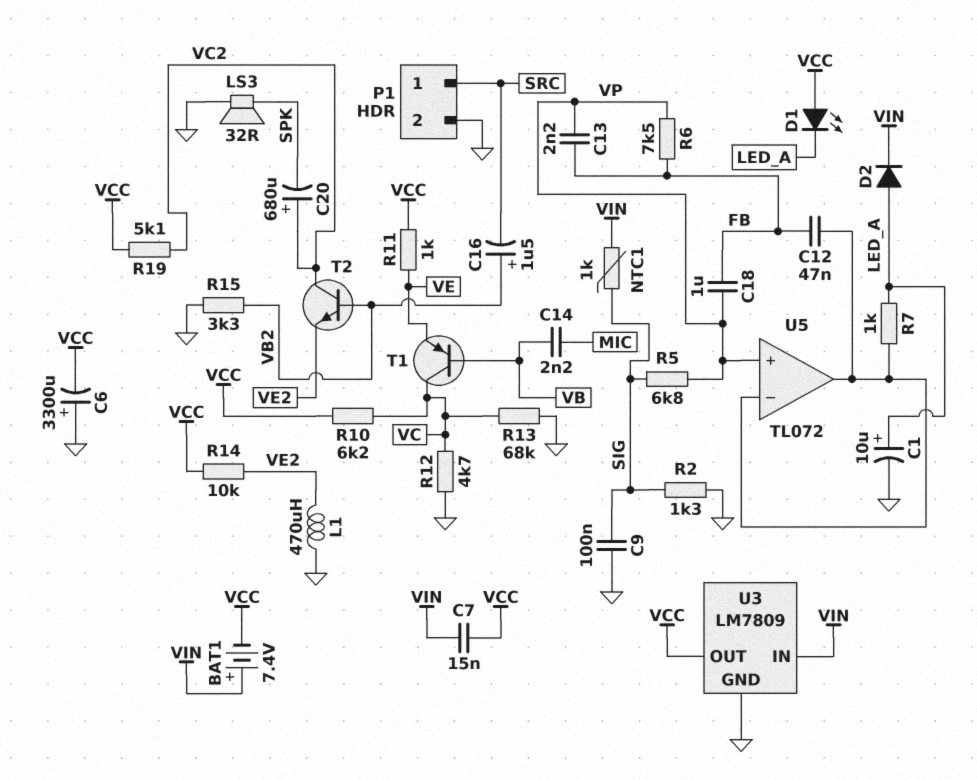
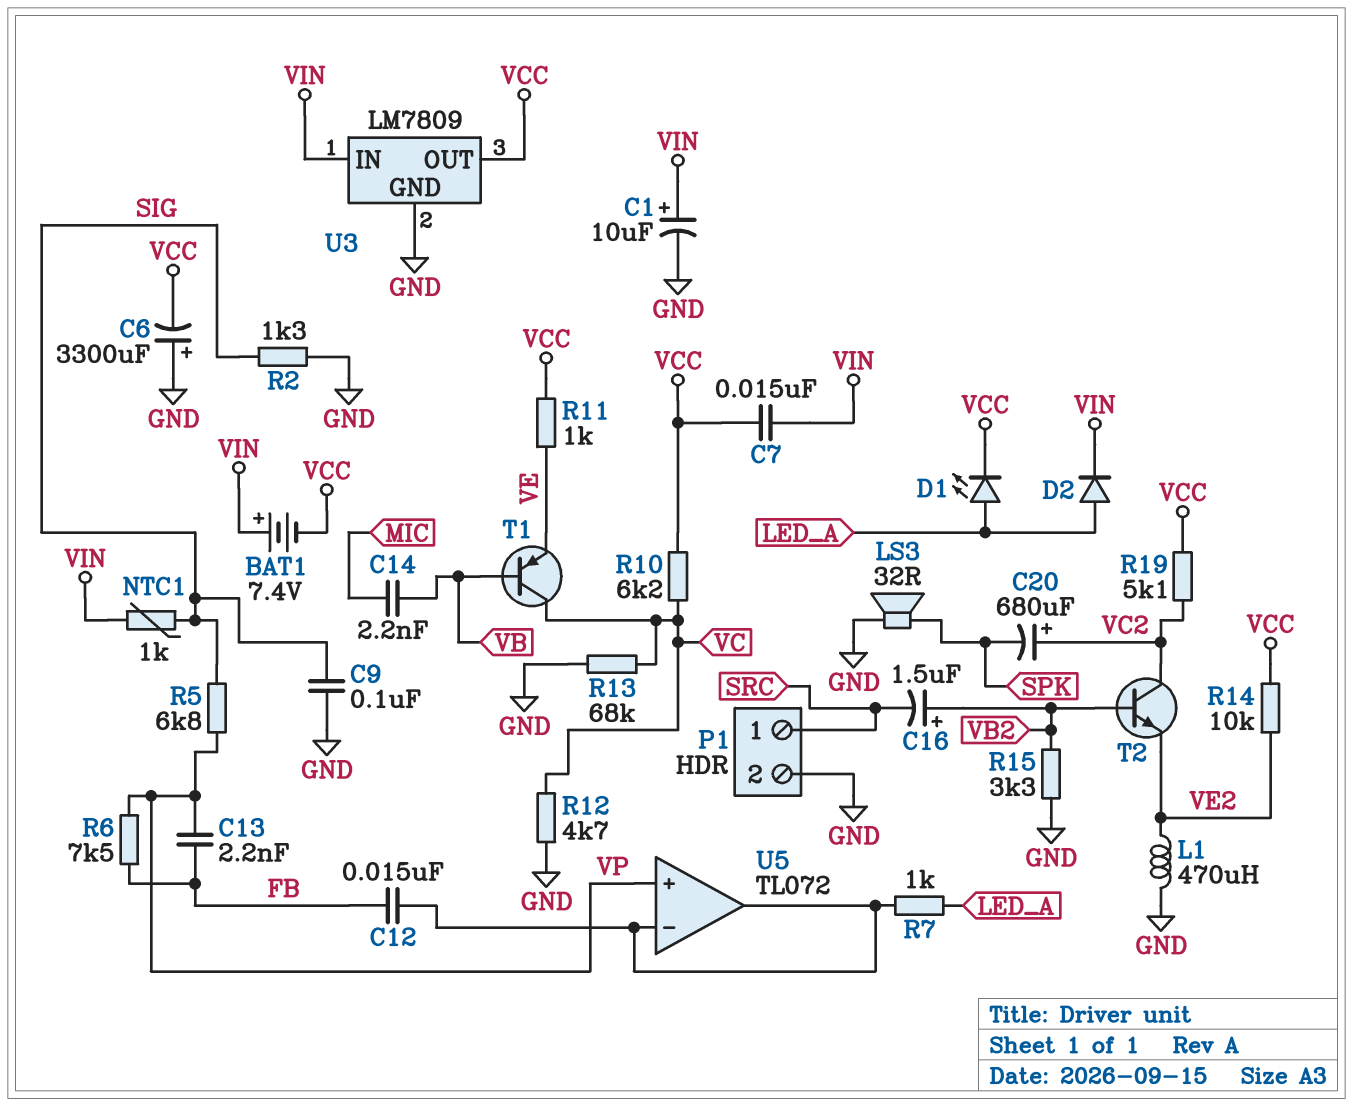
C1: 10uF (plus LED_A, minus GND) -> 10uF (plus VIN, minus GND)
C12: 47nF (FB, U5/in-) -> 15nF (FB, U5/in-)
C18: 1uF (FB, VP) -> none
D1: LED (A VCC, K LED_A) -> LED (A LED_A, K VCC)

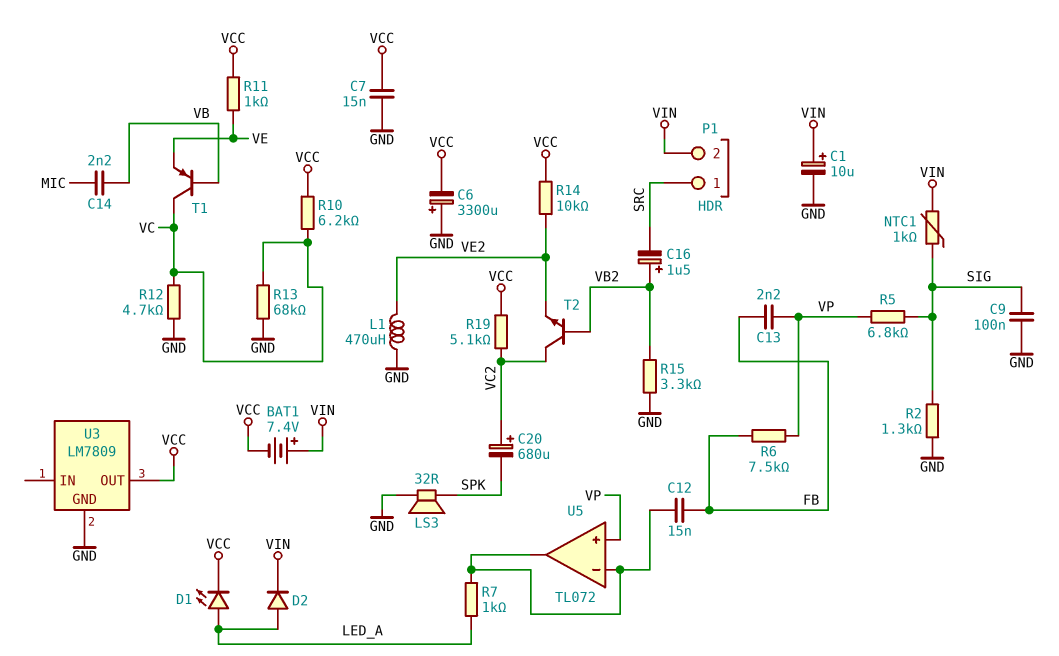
C7: 15nF (VCC, VIN) -> 15nF (GND, VCC)
P1 pin 2: GND -> VIN
U3 pin IN: VIN -> none

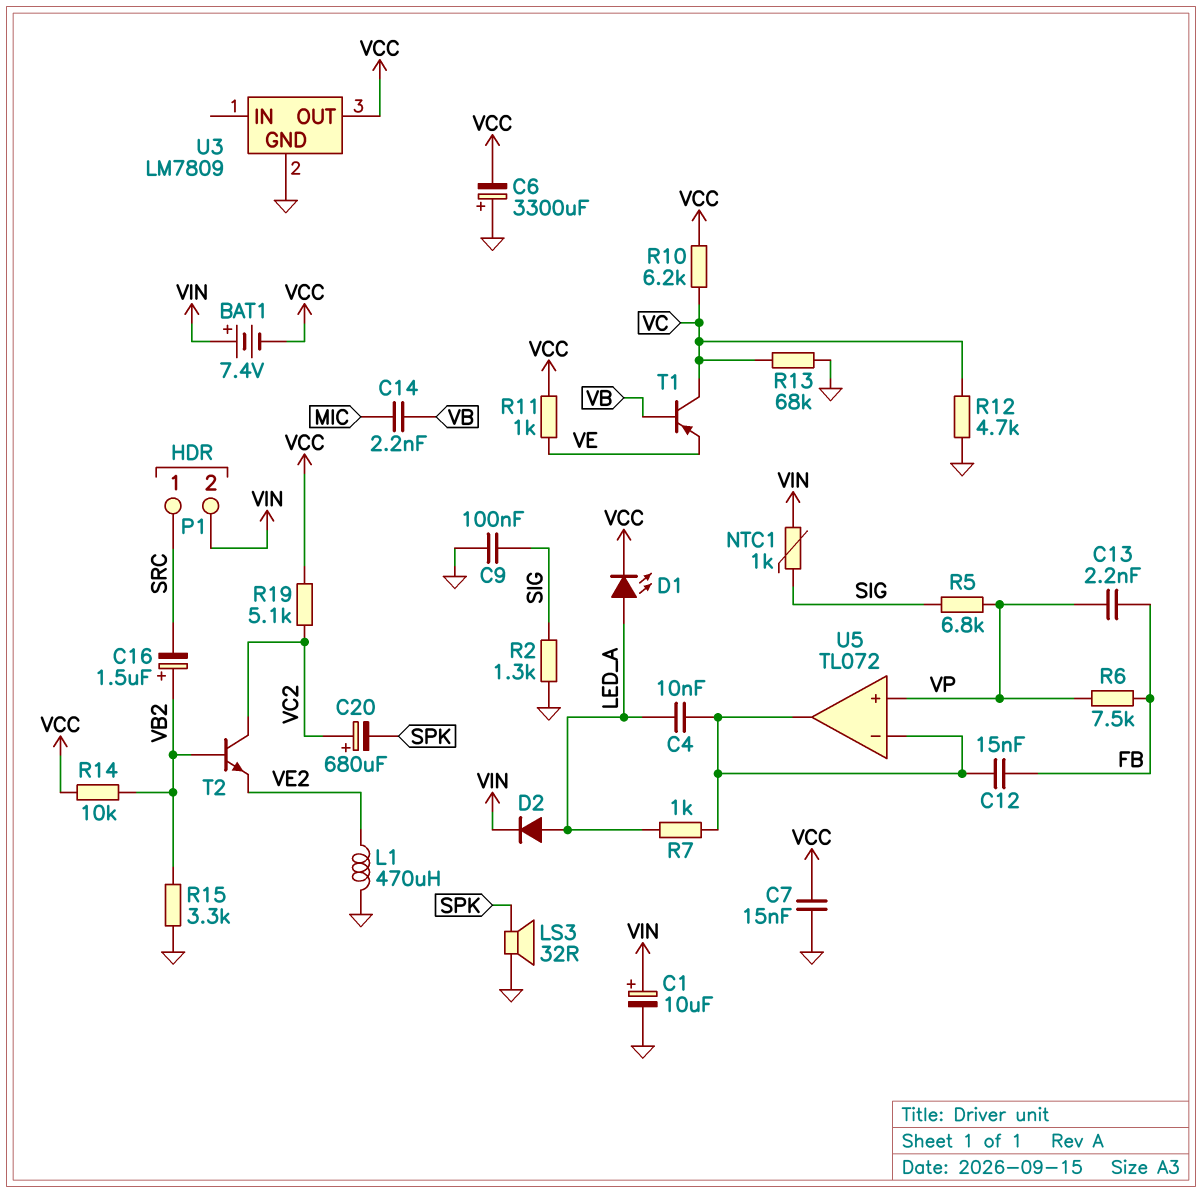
C4: none -> 10nF (LED_A, U5/in-)
R14: 10k (VCC, VE2) -> 10k (VB2, VCC)

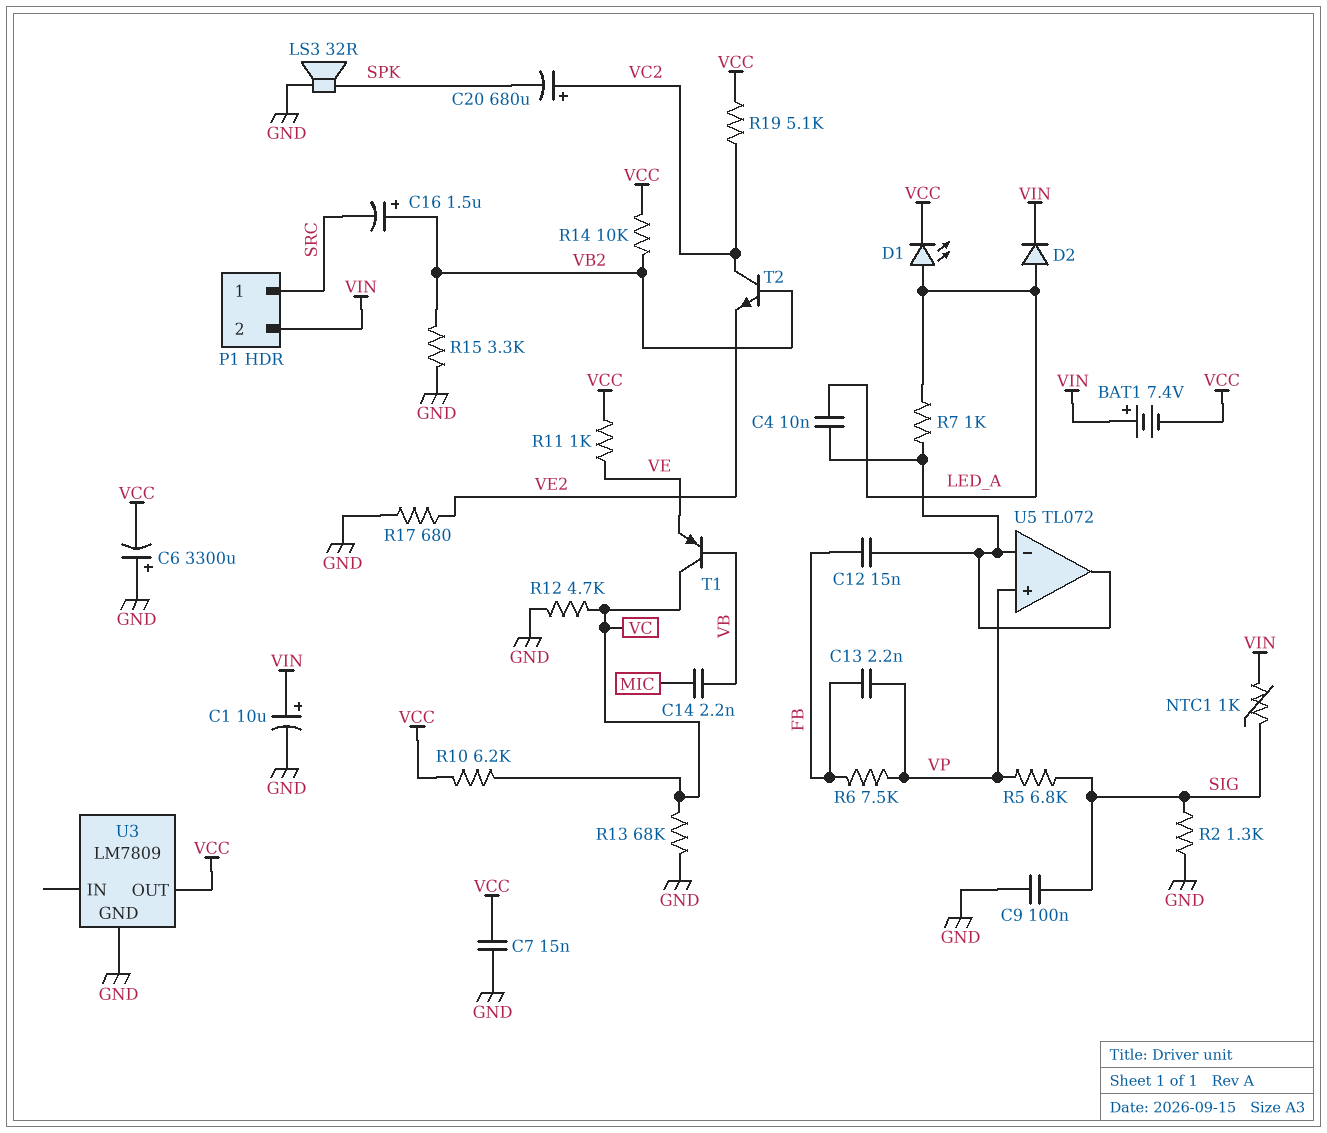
L1: 470uH (GND, VE2) -> none
R17: none -> 680 (GND, VE2)

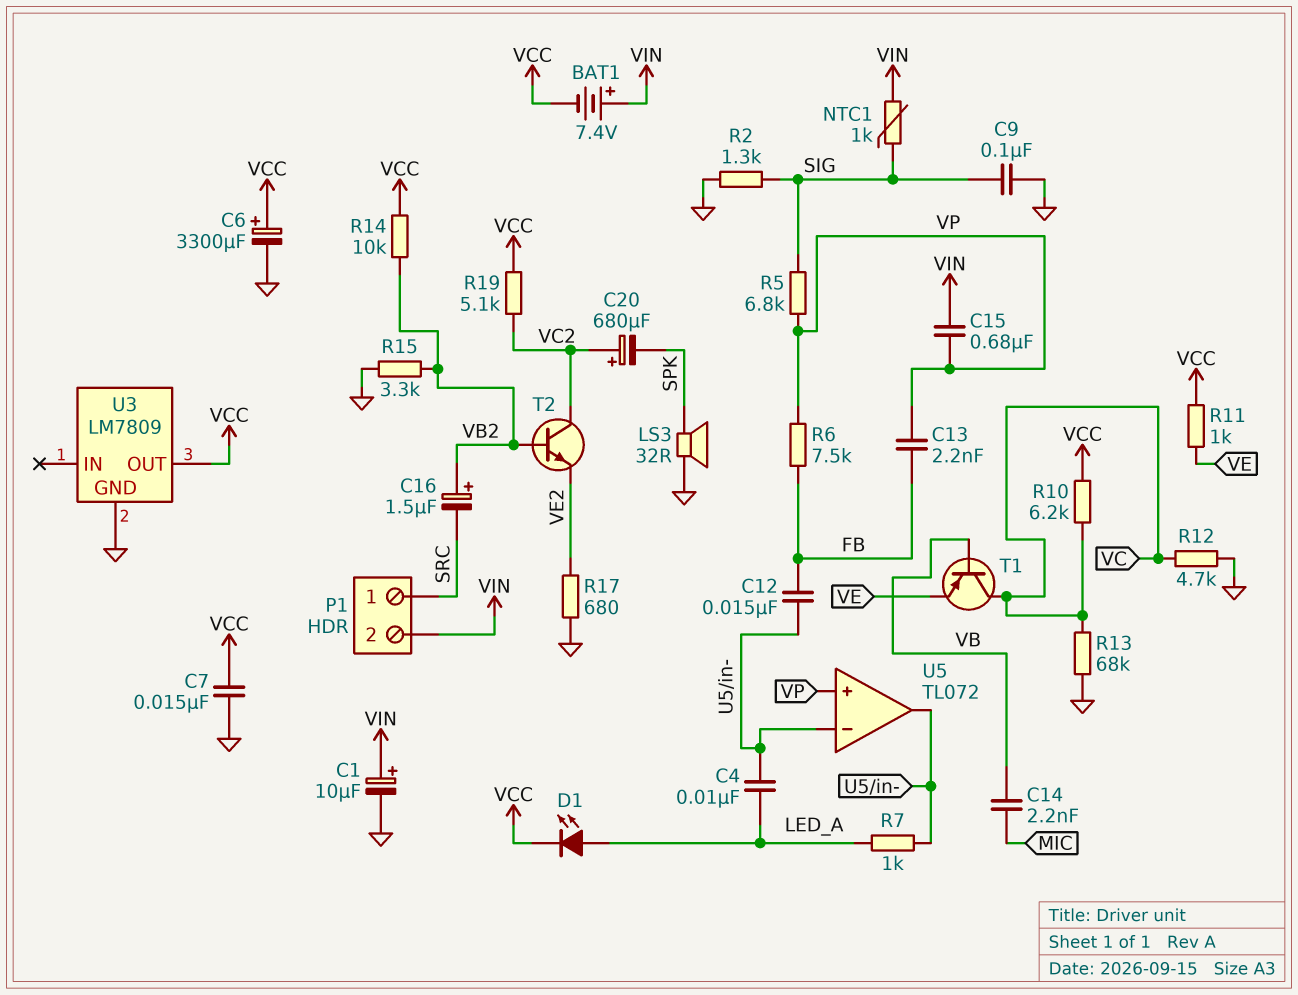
C6: 3300uF (plus GND, minus VCC) -> 3300uF (plus VCC, minus GND)
C15: none -> 680nF (VIN, VP)
D2: diode (A LED_A, K VIN) -> none

